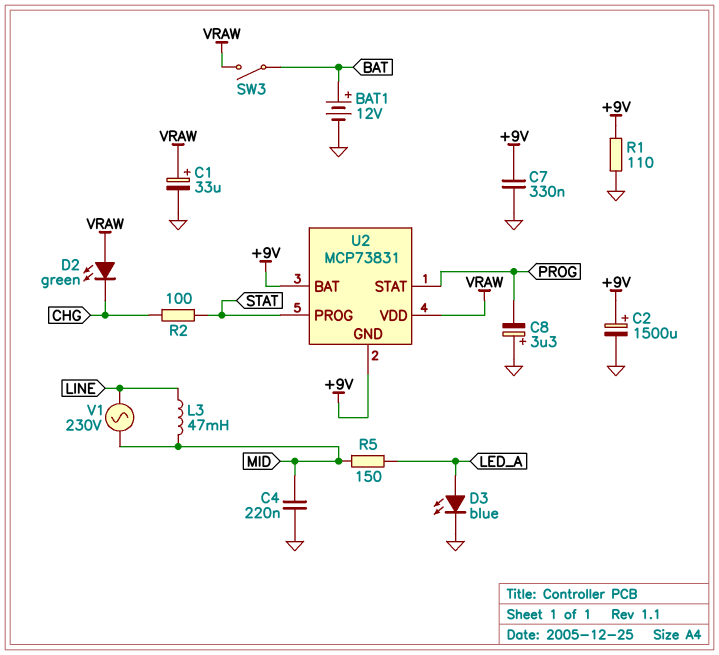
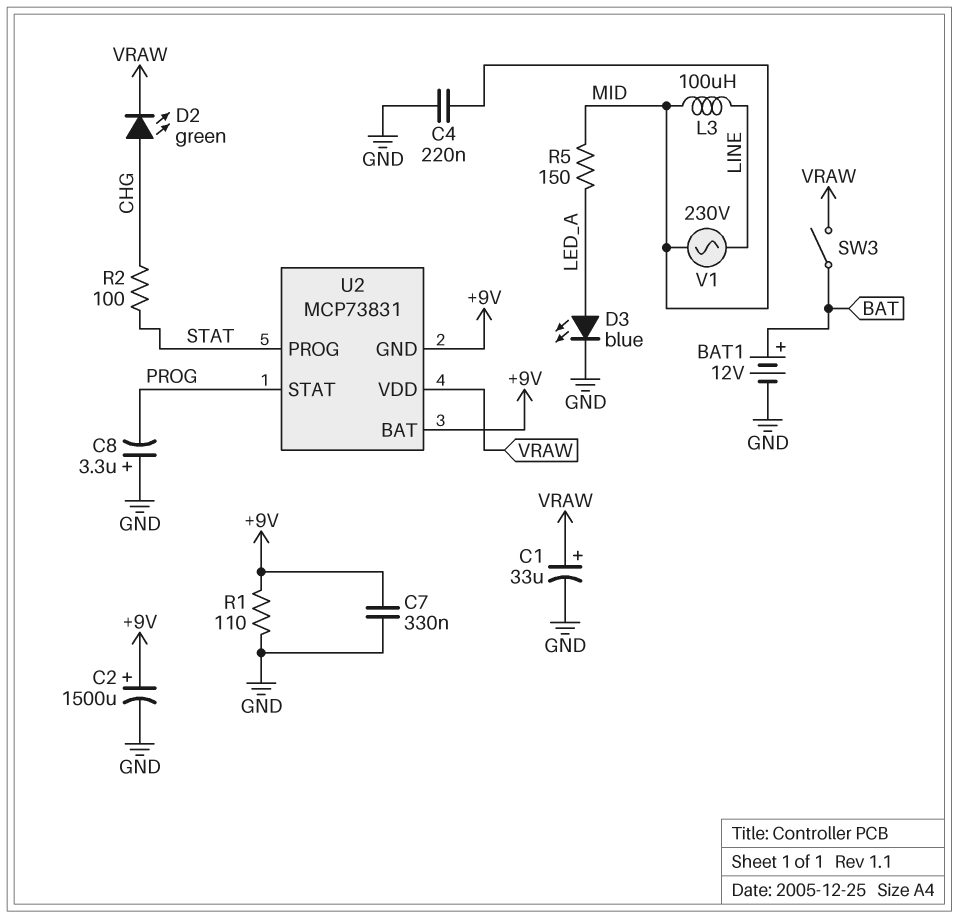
D2: LED green (A VRAW, K CHG) -> LED green (A CHG, K VRAW)
L3: 47mH (LINE, MID) -> 100uH (LINE, MID)

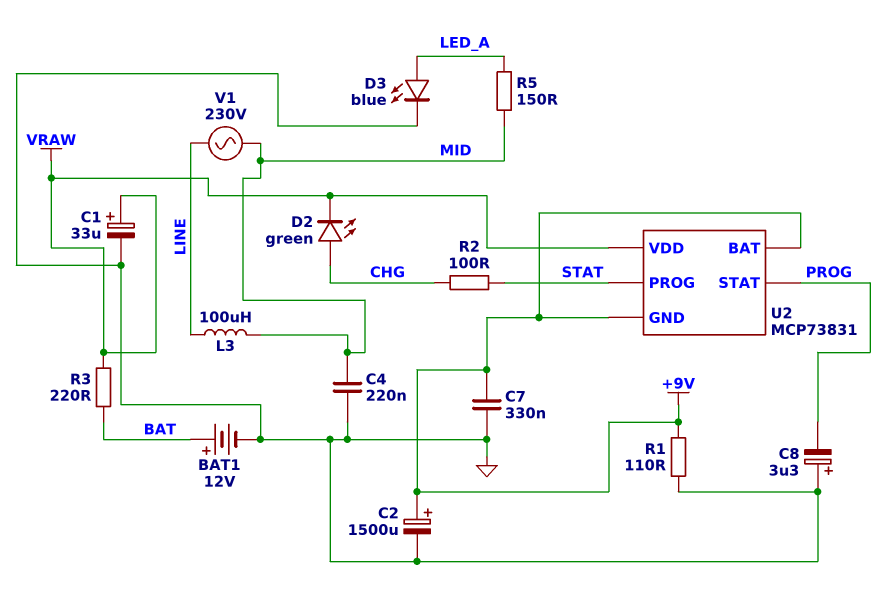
R3: none -> 220 (BAT, VRAW)
SW3: switch (BAT, VRAW) -> none

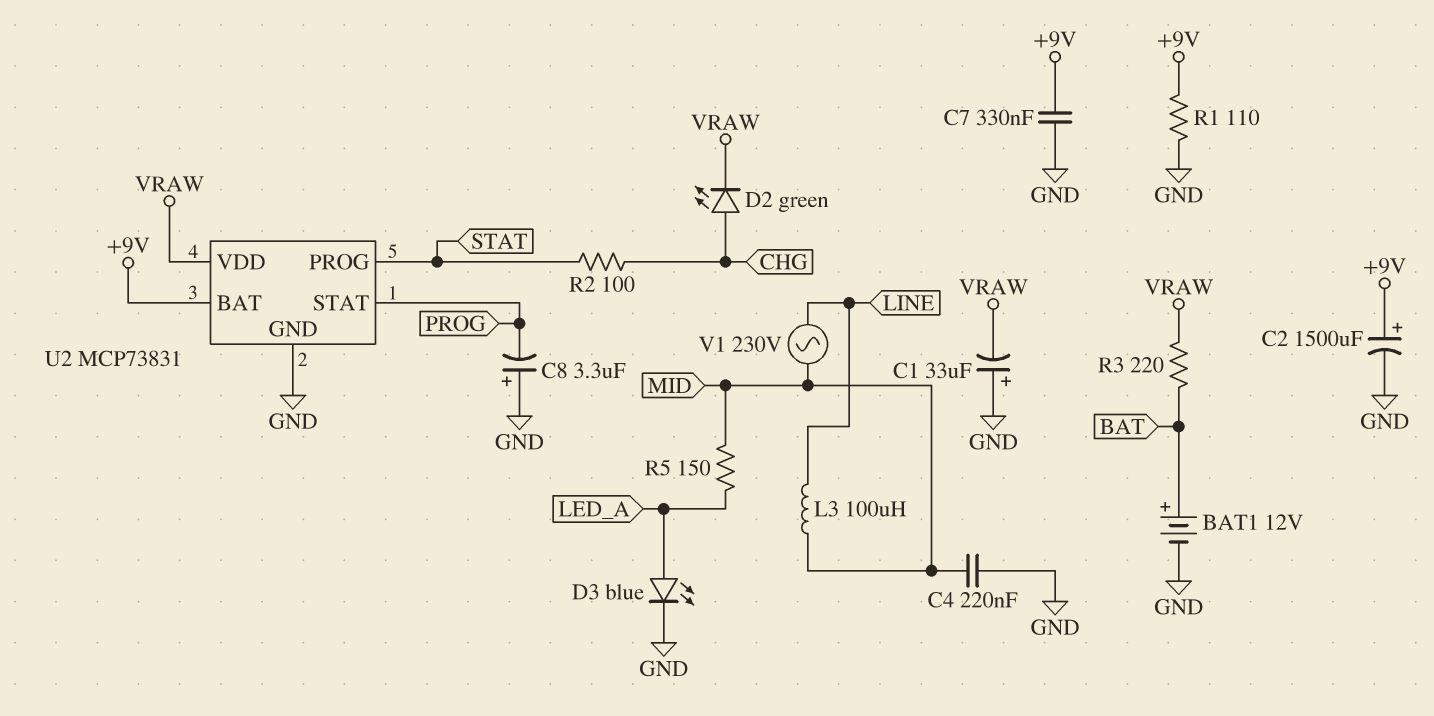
C1: 33uF (plus VRAW, minus GND) -> 33uF (plus GND, minus VRAW)
U2 pin GND: +9V -> GND

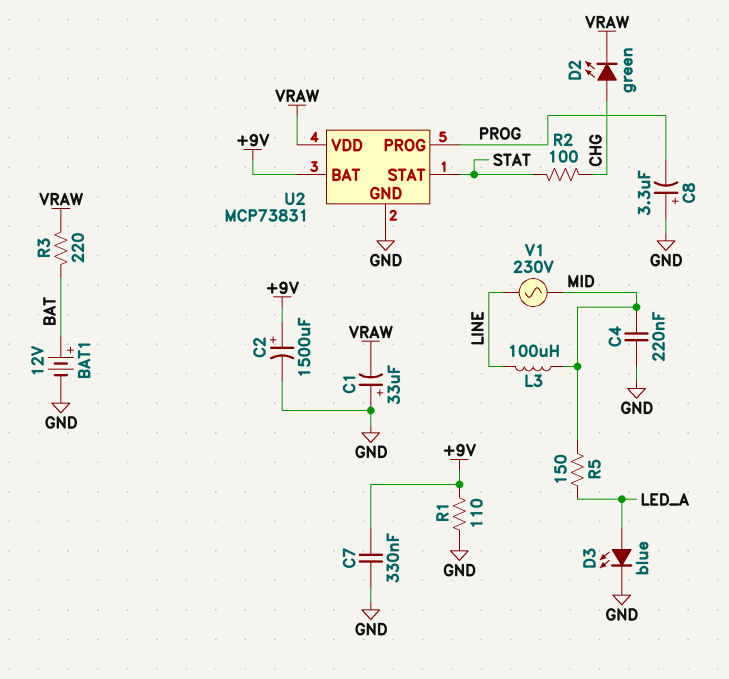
U2 pin PROG: STAT -> PROG
U2 pin STAT: PROG -> STAT

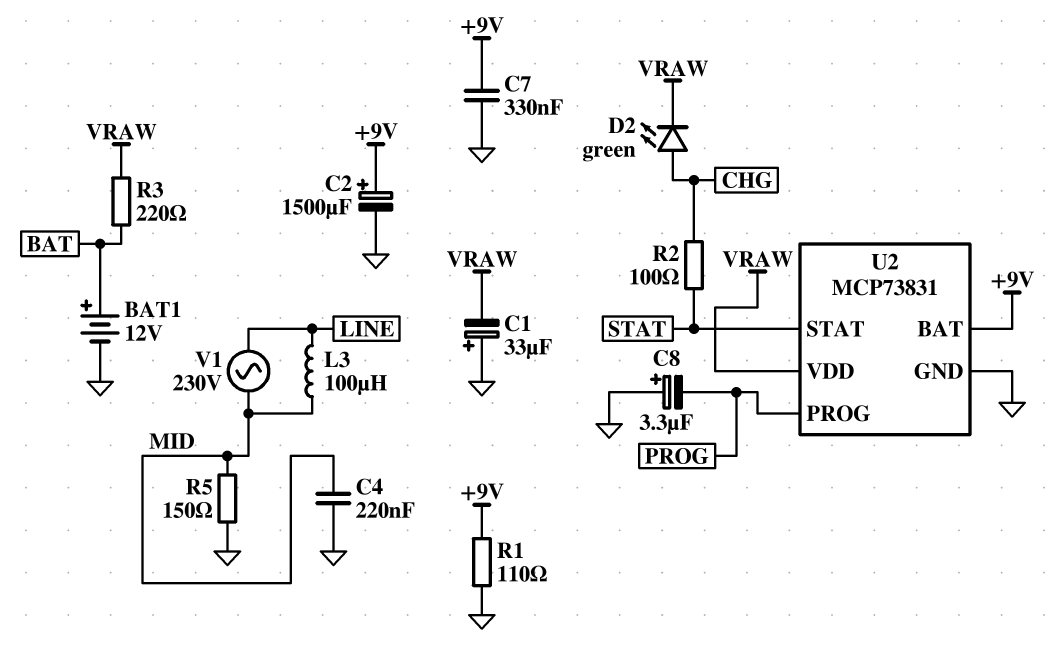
D3: LED blue (A LED_A, K GND) -> none
R5: 150 (LED_A, MID) -> 150 (GND, MID)

